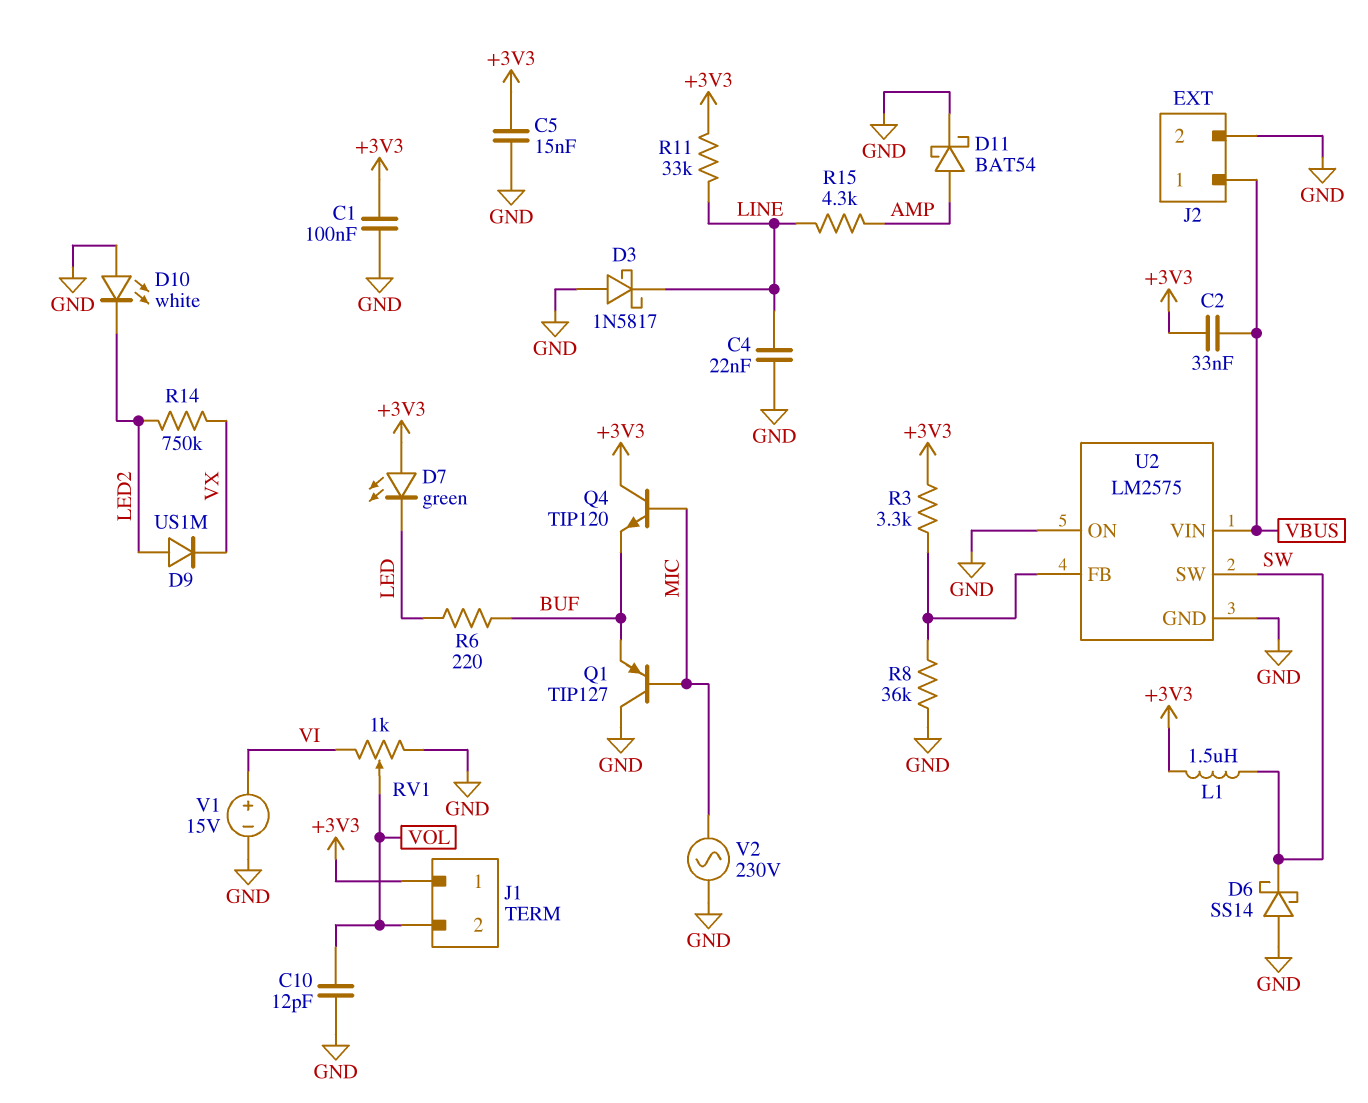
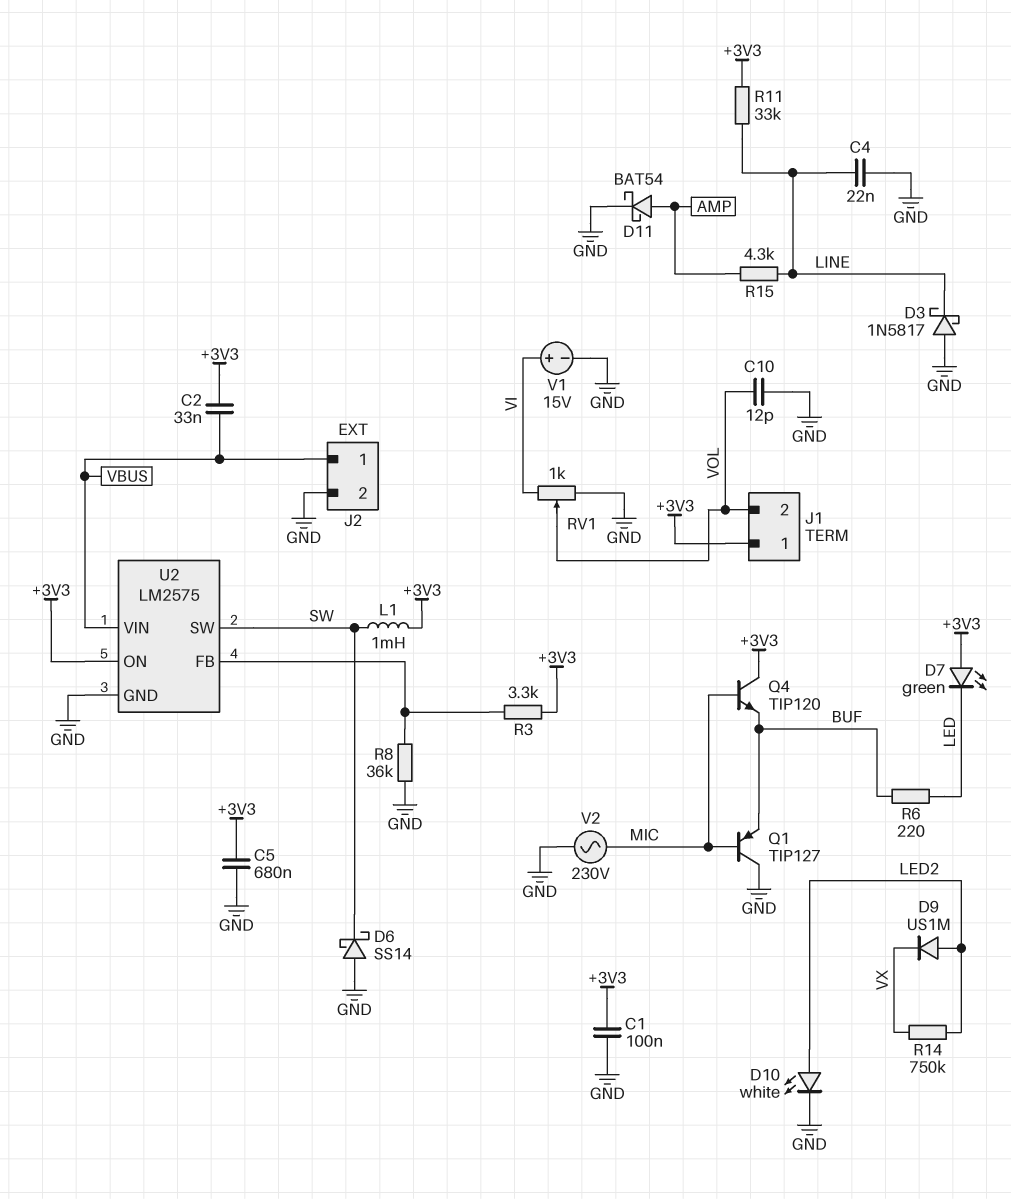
C5: 15nF (+3V3, GND) -> 680nF (+3V3, GND)
D10: LED white (A GND, K LED2) -> LED white (A LED2, K GND)
L1: 1.5uH (+3V3, SW) -> 1mH (+3V3, SW)
U2 pin ON: GND -> +3V3

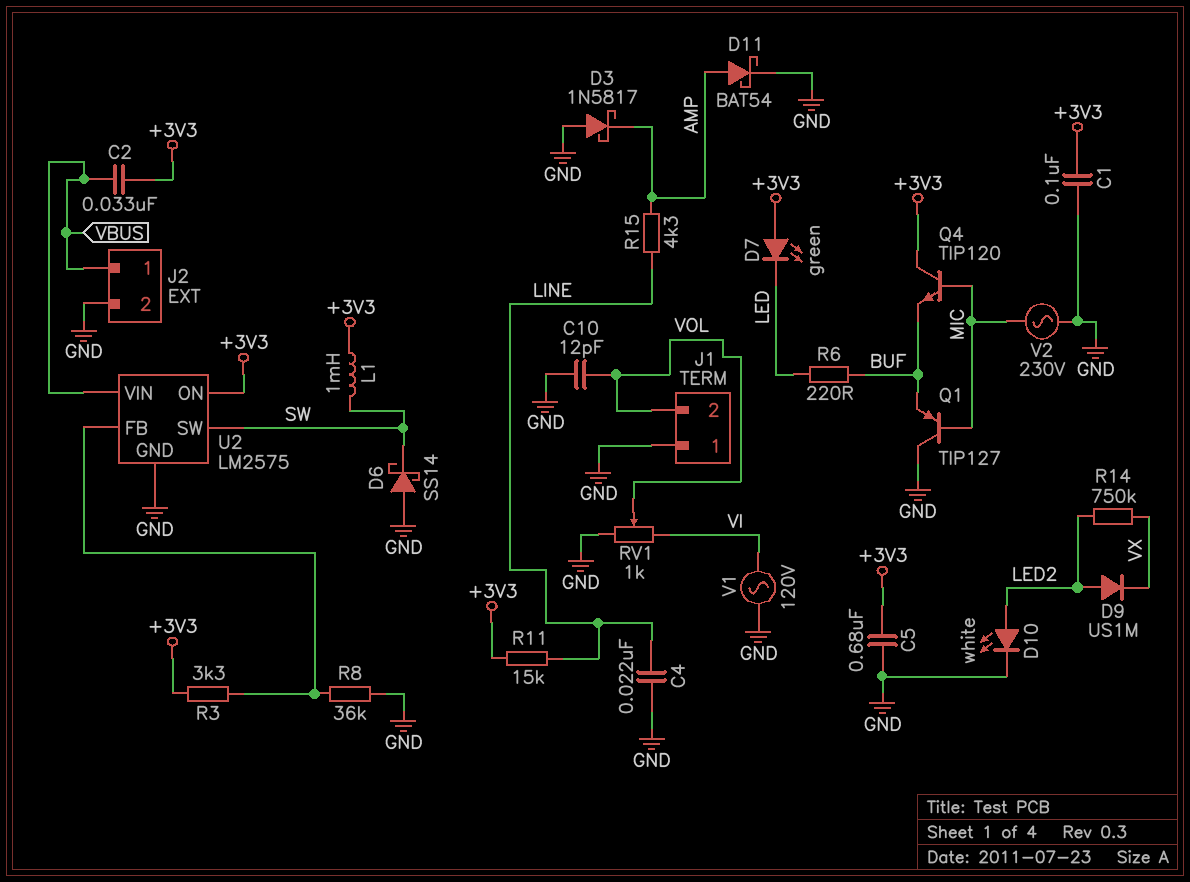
D3: schottky 1N5817 (A GND, K LINE) -> schottky 1N5817 (A GND, K AMP)
J1 pin 1: +3V3 -> GND
R11: 33k (+3V3, LINE) -> 15k (+3V3, LINE)
V1: 15V (plus VI, minus GND) -> AC 120V (GND, VI)

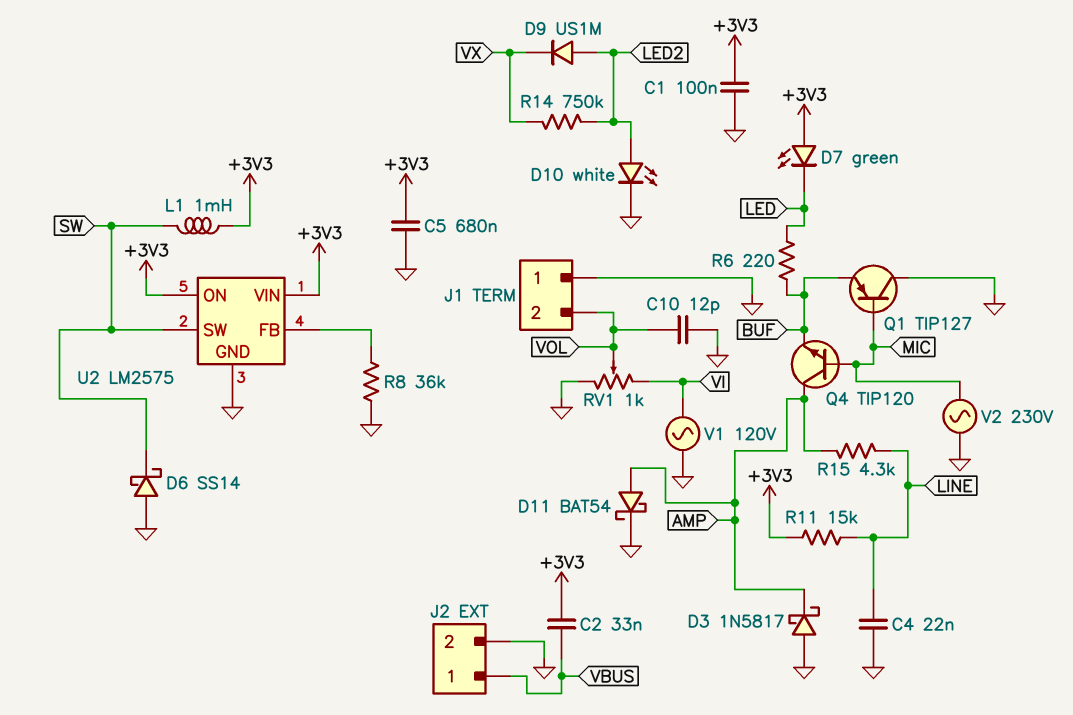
Q4: NPN TIP120 (B MIC, C +3V3, E BUF) -> NPN TIP120 (B MIC, C AMP, E BUF)
R3: 3.3k (+3V3, U2/FB) -> none
U2 pin VIN: VBUS -> +3V3

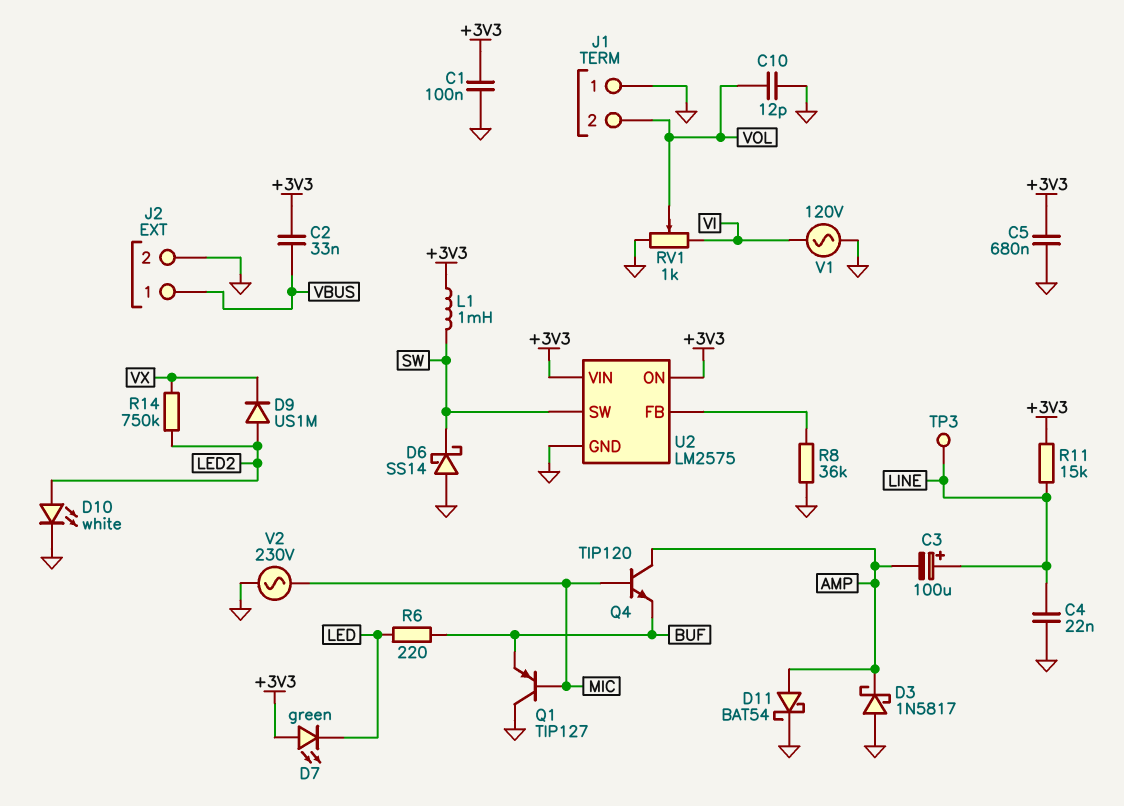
C3: none -> 100uF (plus LINE, minus AMP)
R15: 4.3k (AMP, LINE) -> none
TP3: none -> test point (LINE)

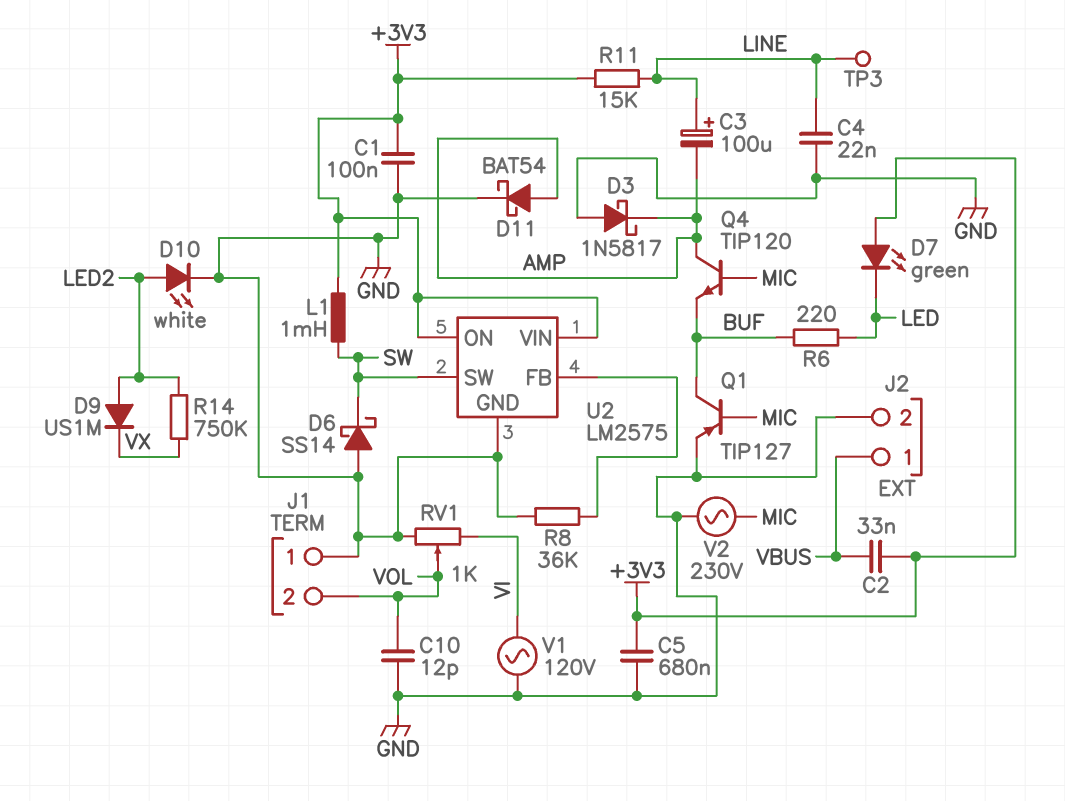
Q1: PNP TIP127 (B MIC, C GND, E BUF) -> PNP TIP127 (B MIC, C BUF, E GND)

